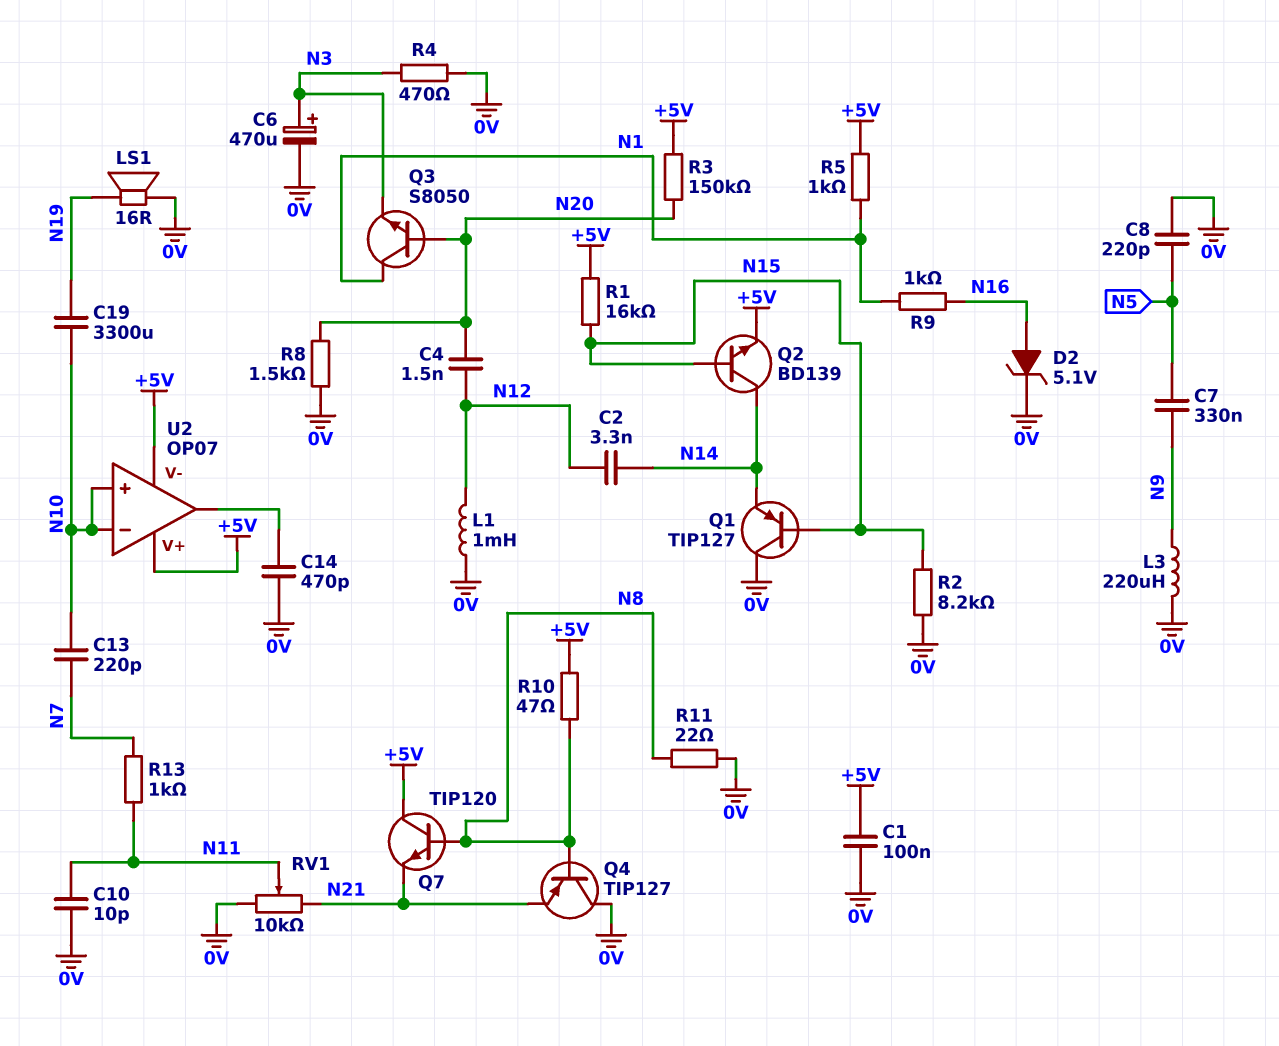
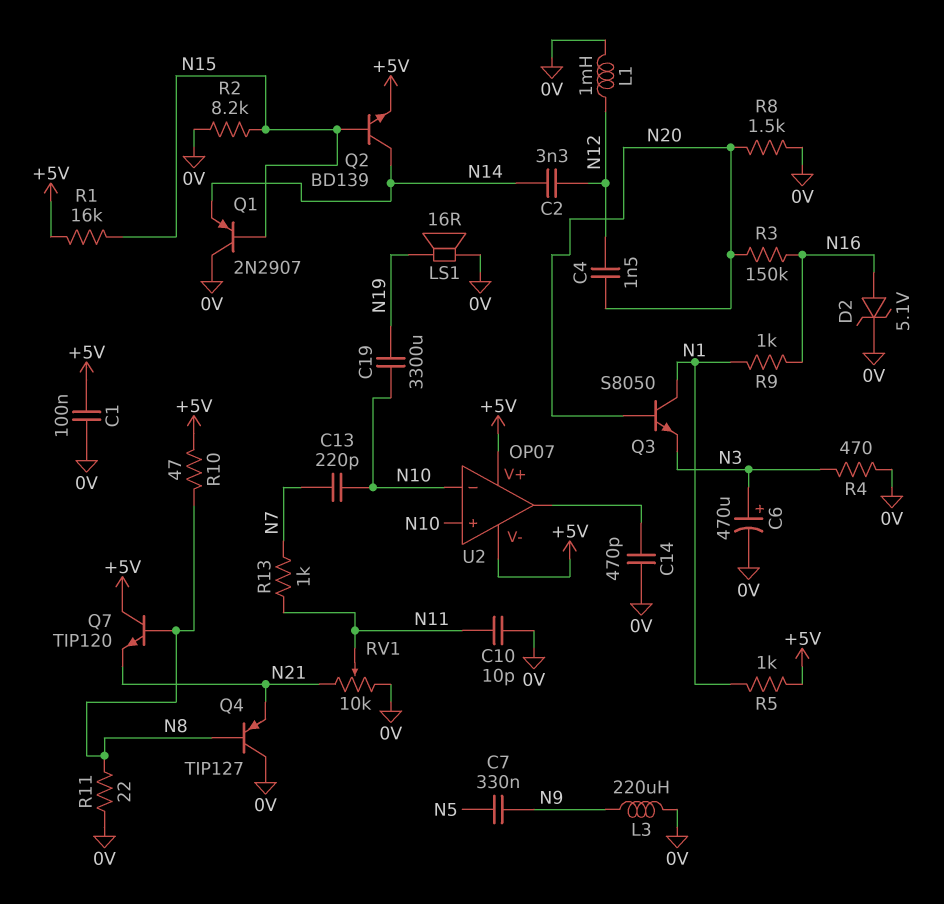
C8: 220pF (0V, N5) -> none
Q1: PNP TIP127 (B N15, C 0V, E N14) -> PNP 2N2907 (B N15, C 0V, E N14)
R3: 150k (+5V, N20) -> 150k (N16, N20)

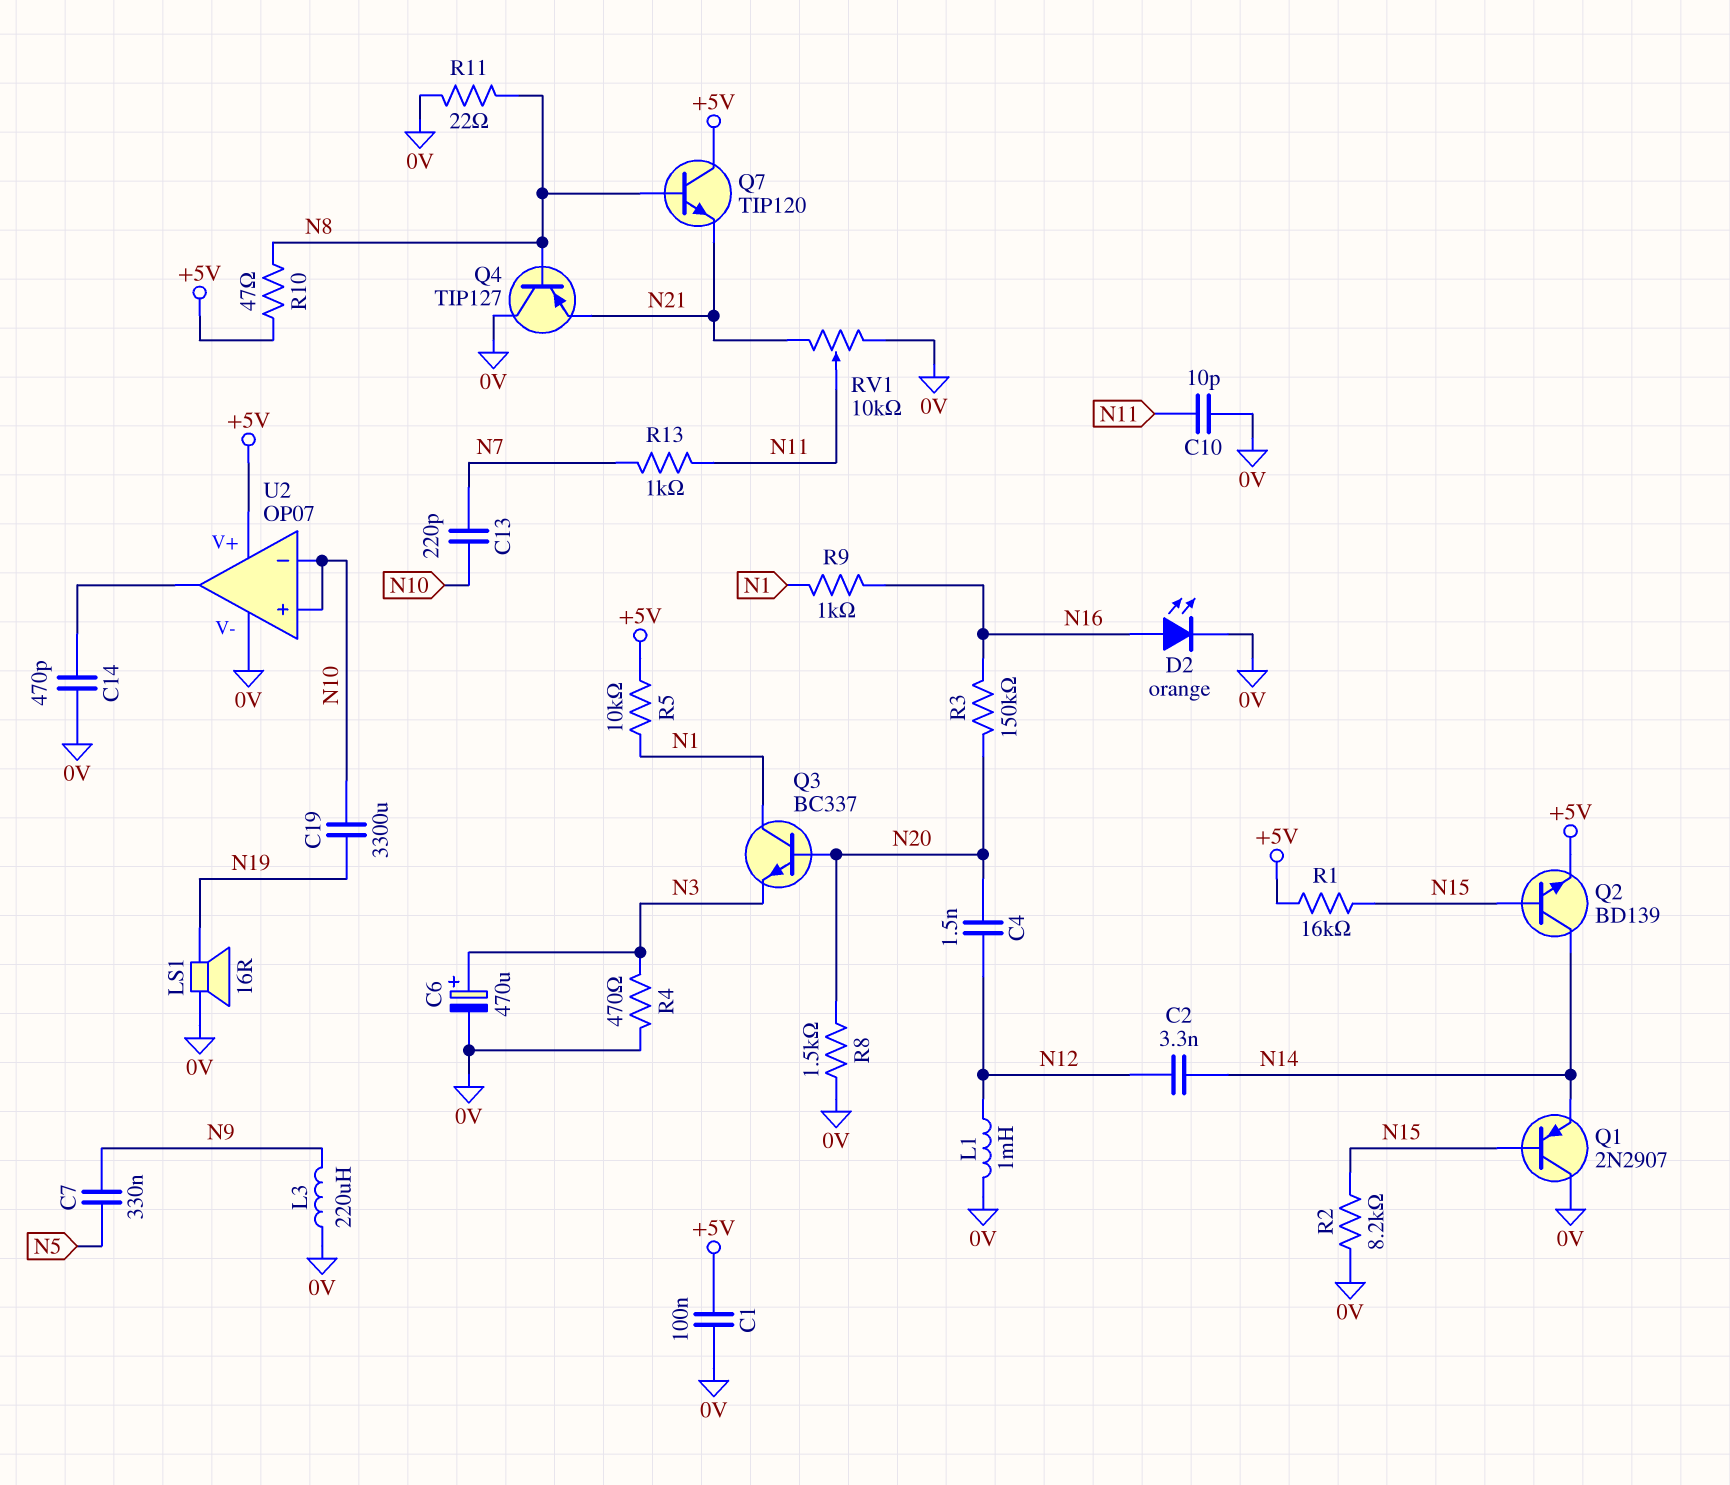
D2: zener 5.1V (A N16, K 0V) -> LED orange (A N16, K 0V)
Q3: NPN S8050 (B N20, C N1, E N3) -> NPN BC337 (B N20, C N1, E N3)
R5: 1k (+5V, N1) -> 10k (+5V, N1)
U2 pin V-: +5V -> 0V

